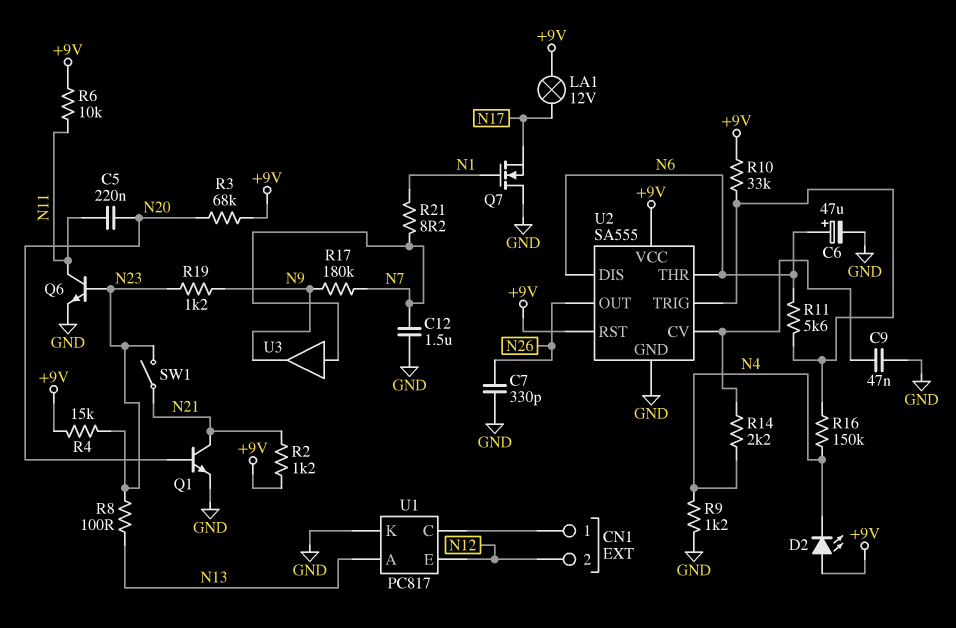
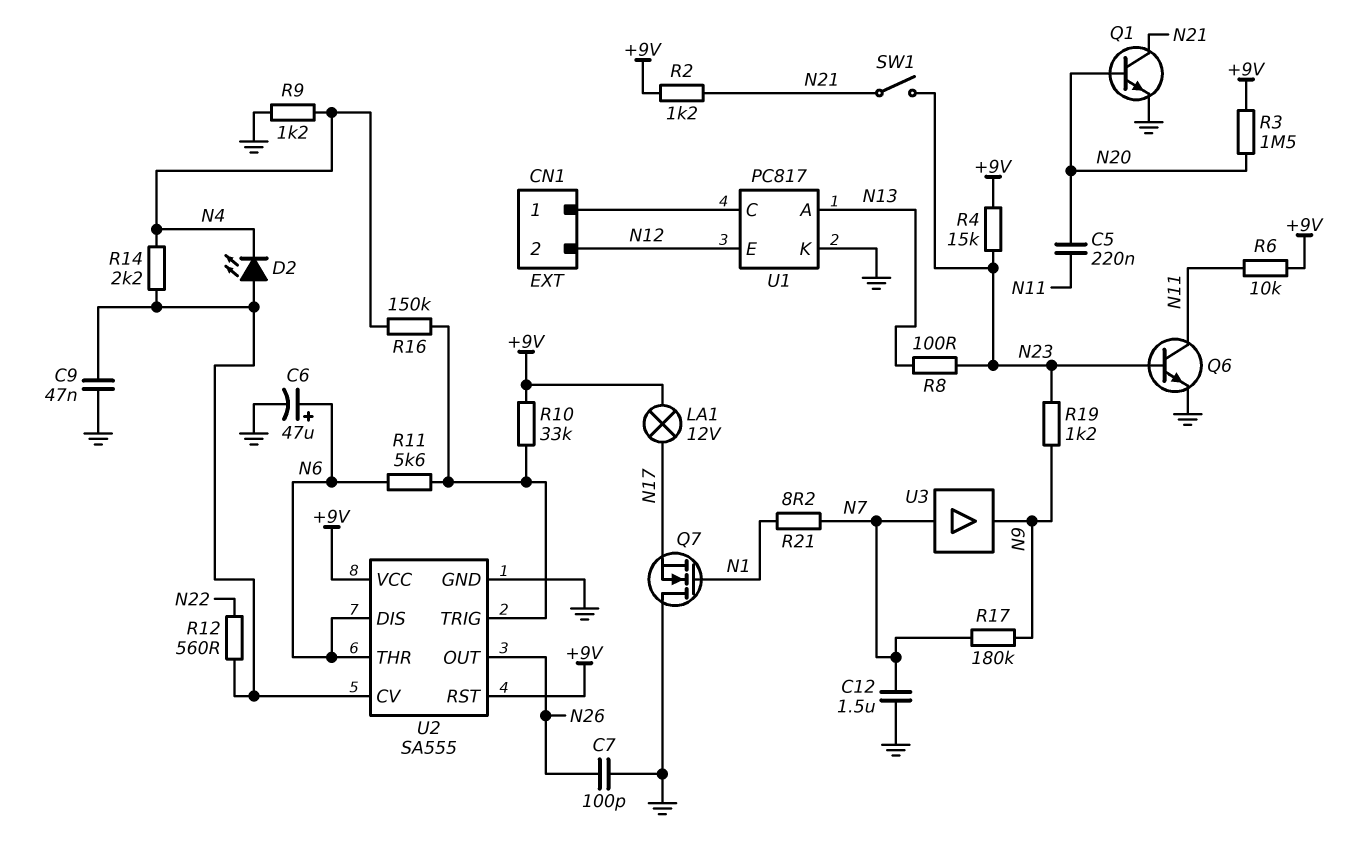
C7: 330pF (GND, N26) -> 100pF (GND, N26)
D2: LED (A +9V, K N4) -> LED (A U2/CV, K N4)
R3: 68k (+9V, N20) -> 1.5M (+9V, N20)
R12: none -> 560 (N22, U2/CV)

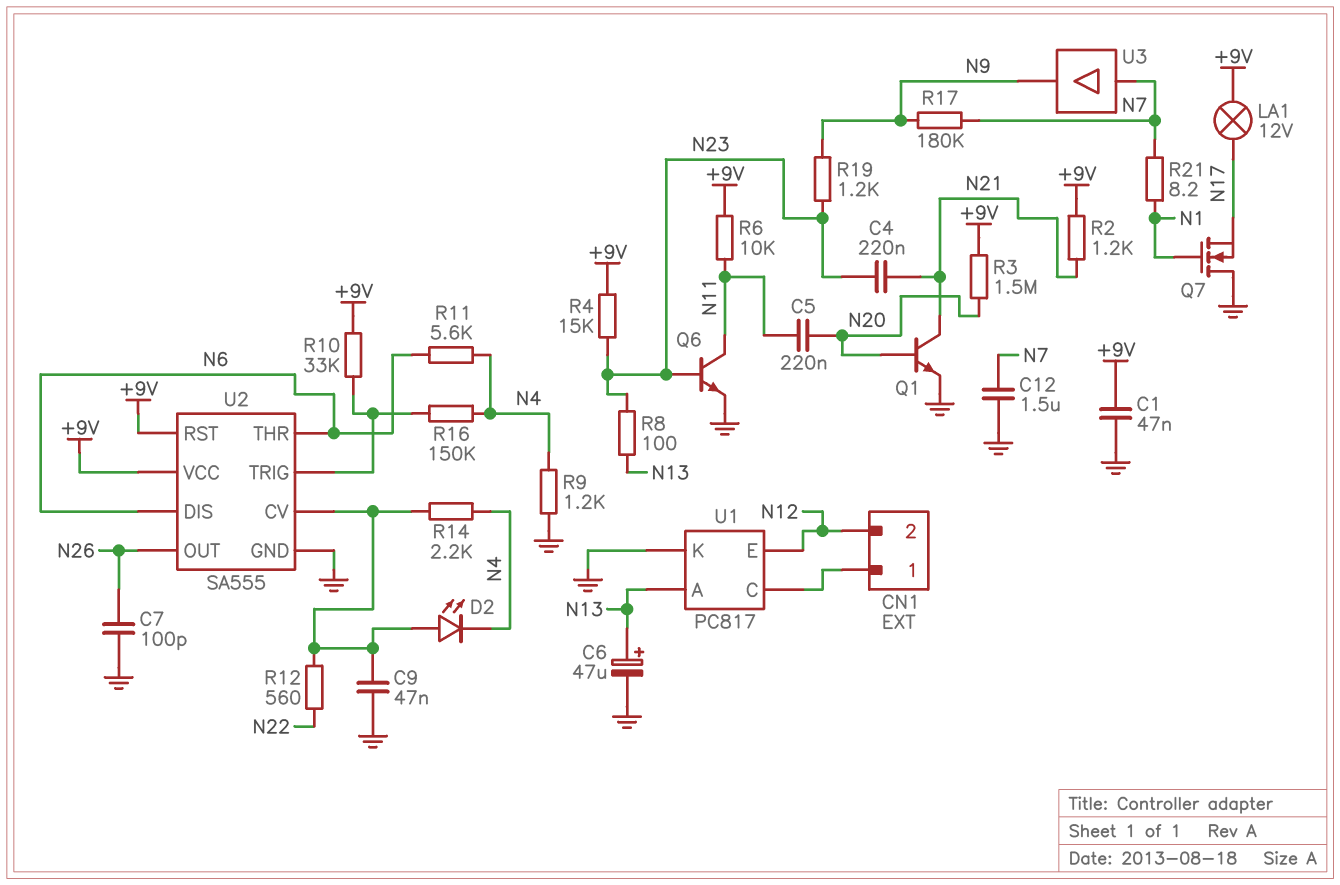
C1: none -> 47nF (+9V, GND)
C4: none -> 220nF (N21, N23)
C6: 47uF (plus N6, minus GND) -> 47uF (plus N13, minus GND)
R11: 5.6k (N6, U2/TRIG) -> 5.6k (N4, N6)
SW1: switch (N21, N23) -> none

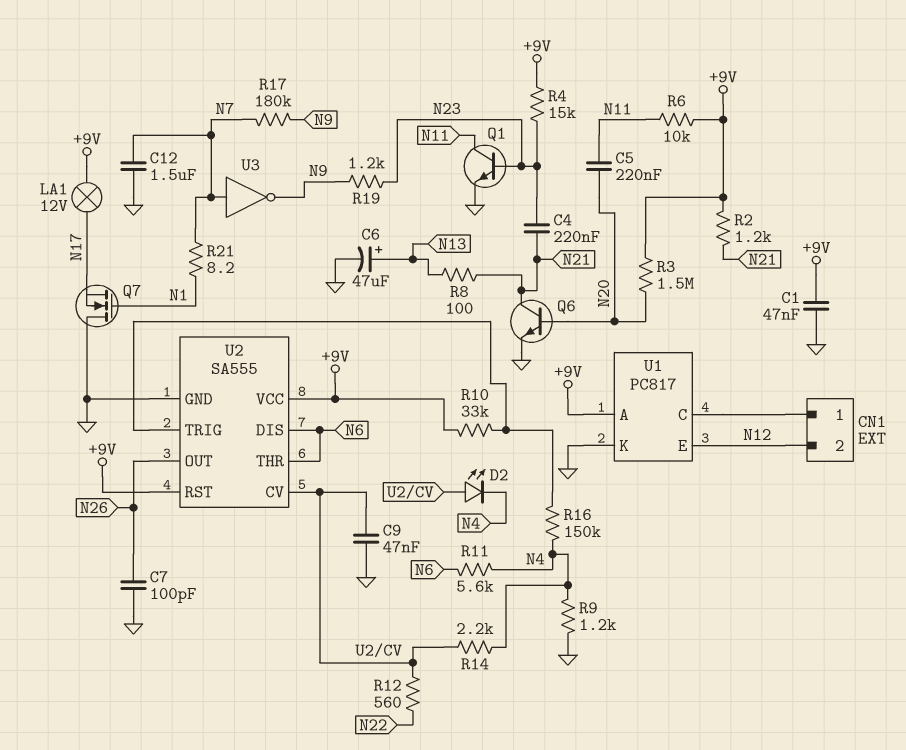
Q1: NPN (B N20, C N21, E GND) -> NPN (B N23, C N11, E GND)
Q6: NPN (B N23, C N11, E GND) -> NPN (B N20, C N21, E GND)
R8: 100 (N13, N23) -> 100 (N13, N21)
U1 pin A: N13 -> +9V
U3: buffer (in N7, out N9) -> NOT (in N7, out N9)

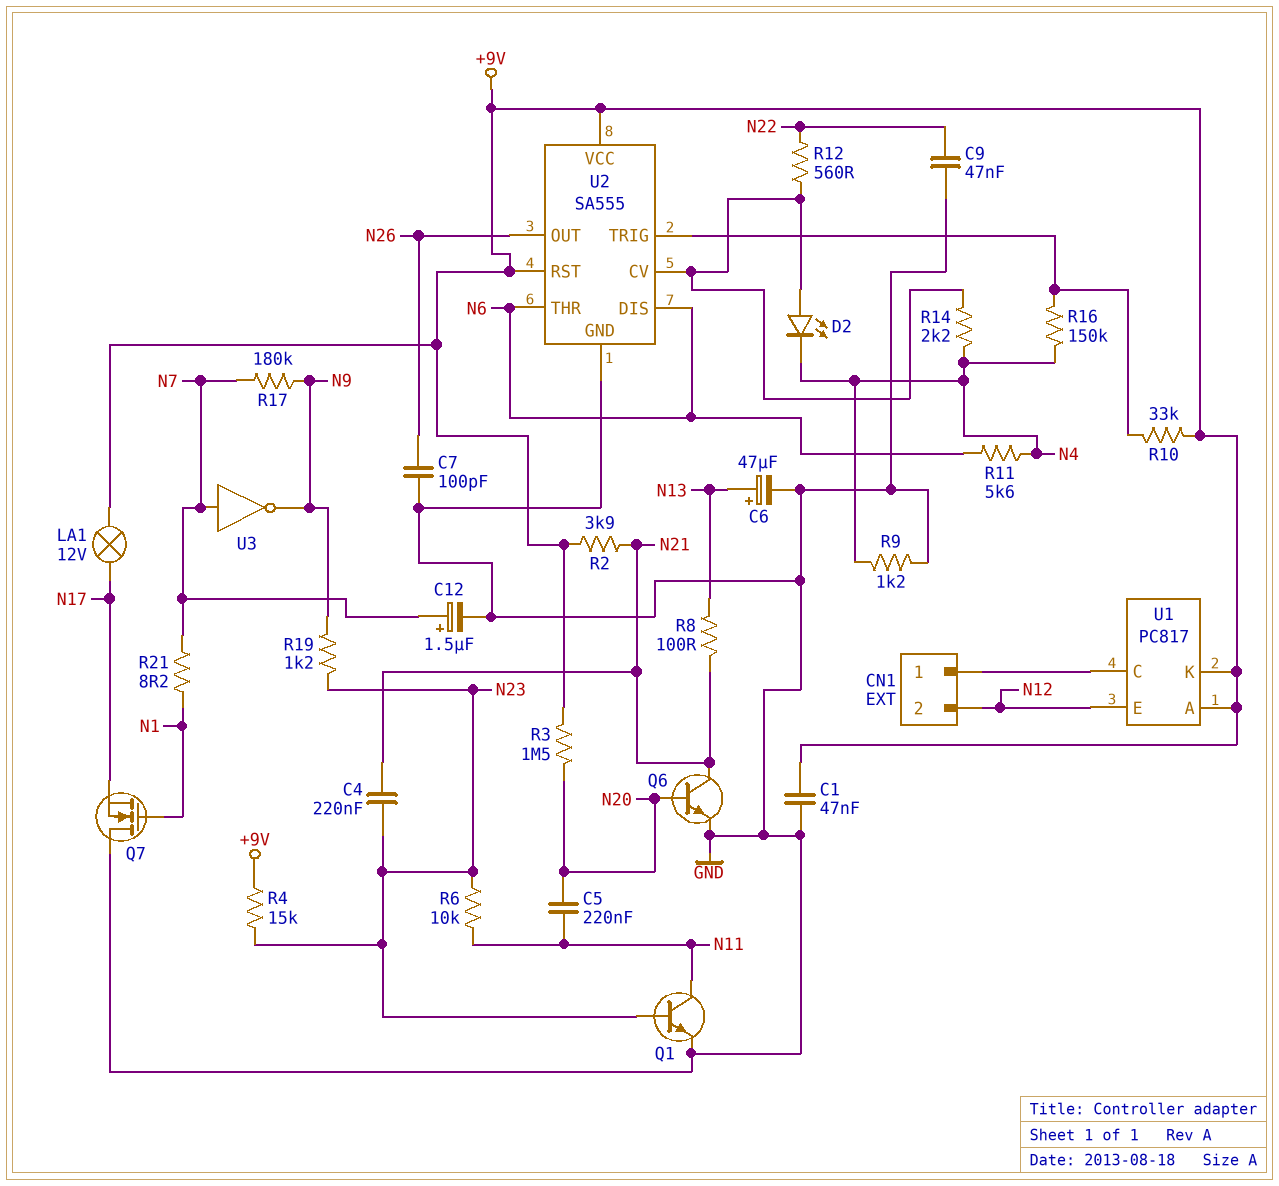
C9: 47nF (GND, U2/CV) -> 47nF (GND, N22)
C12: 1.5uF (GND, N7) -> 1.5uF (plus N7, minus GND)
R2: 1.2k (+9V, N21) -> 3.9k (+9V, N21)
R6: 10k (+9V, N11) -> 10k (N11, N23)
U1 pin K: GND -> +9V

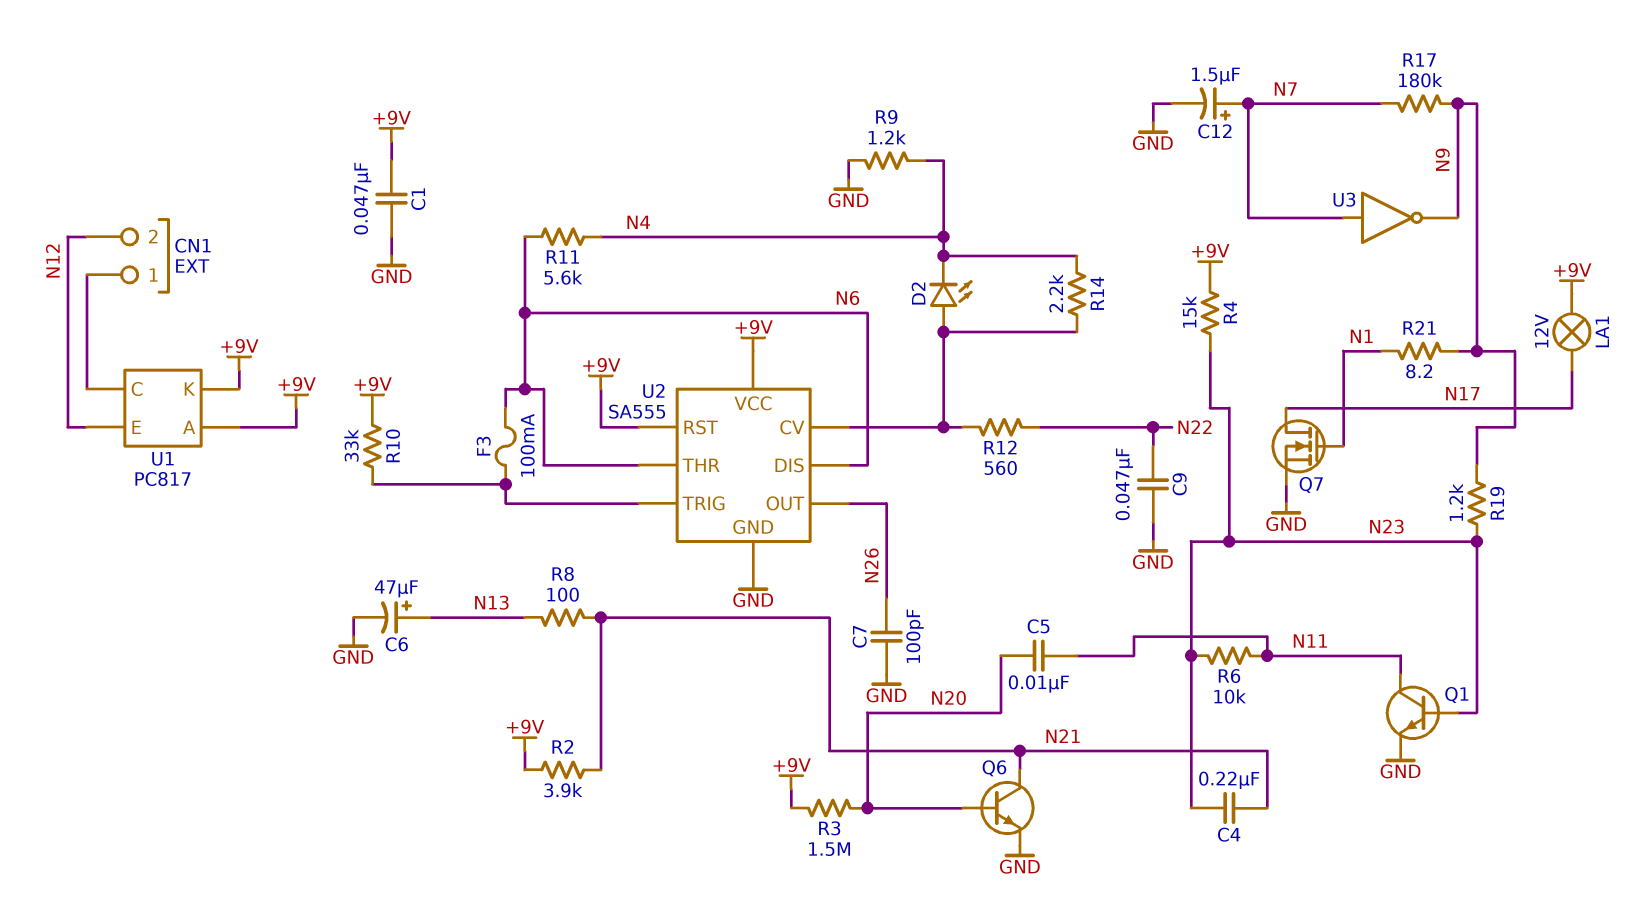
C5: 220nF (N11, N20) -> 10nF (N11, N20)
F3: none -> 100mA (N6, U2/TRIG)
Q7: NMOS (G N1, D GND, S N17) -> NMOS (G N1, D N17, S GND)
R16: 150k (N4, U2/TRIG) -> none
R21: 8.2 (N1, N7) -> 8.2 (N1, N9)

